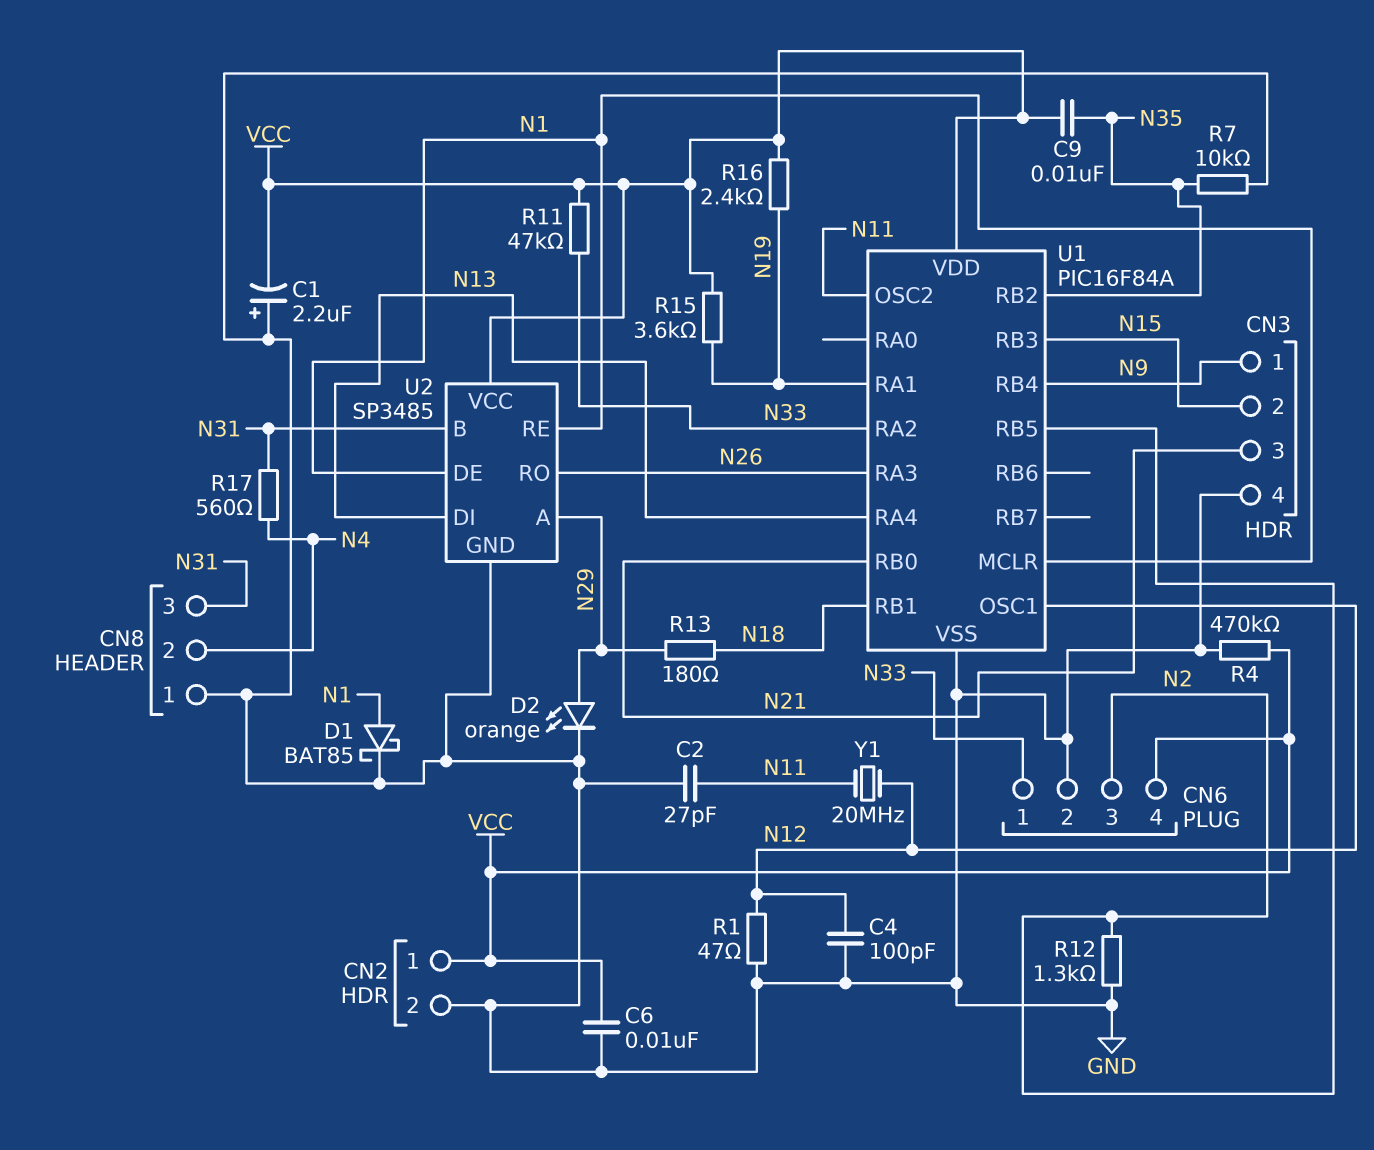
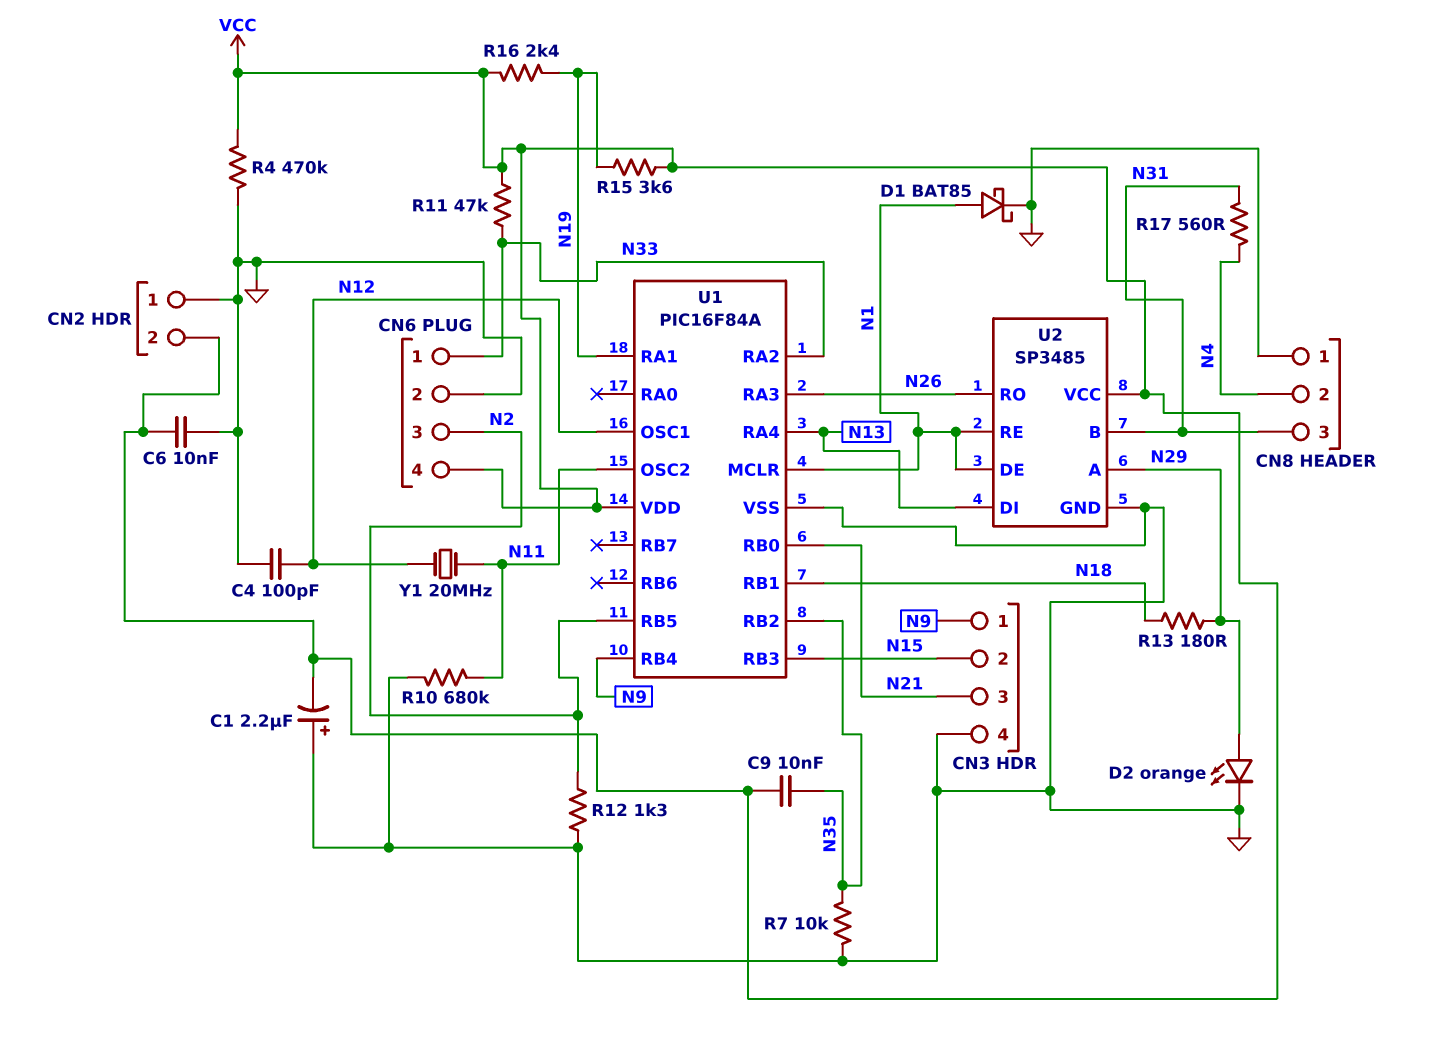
C2: 27pF (GND, N11) -> none
CN2 pin 1: VCC -> GND
CN2 pin 2: GND -> VCC
R1: 47 (GND, N12) -> none
R10: none -> 680k (GND, N11)

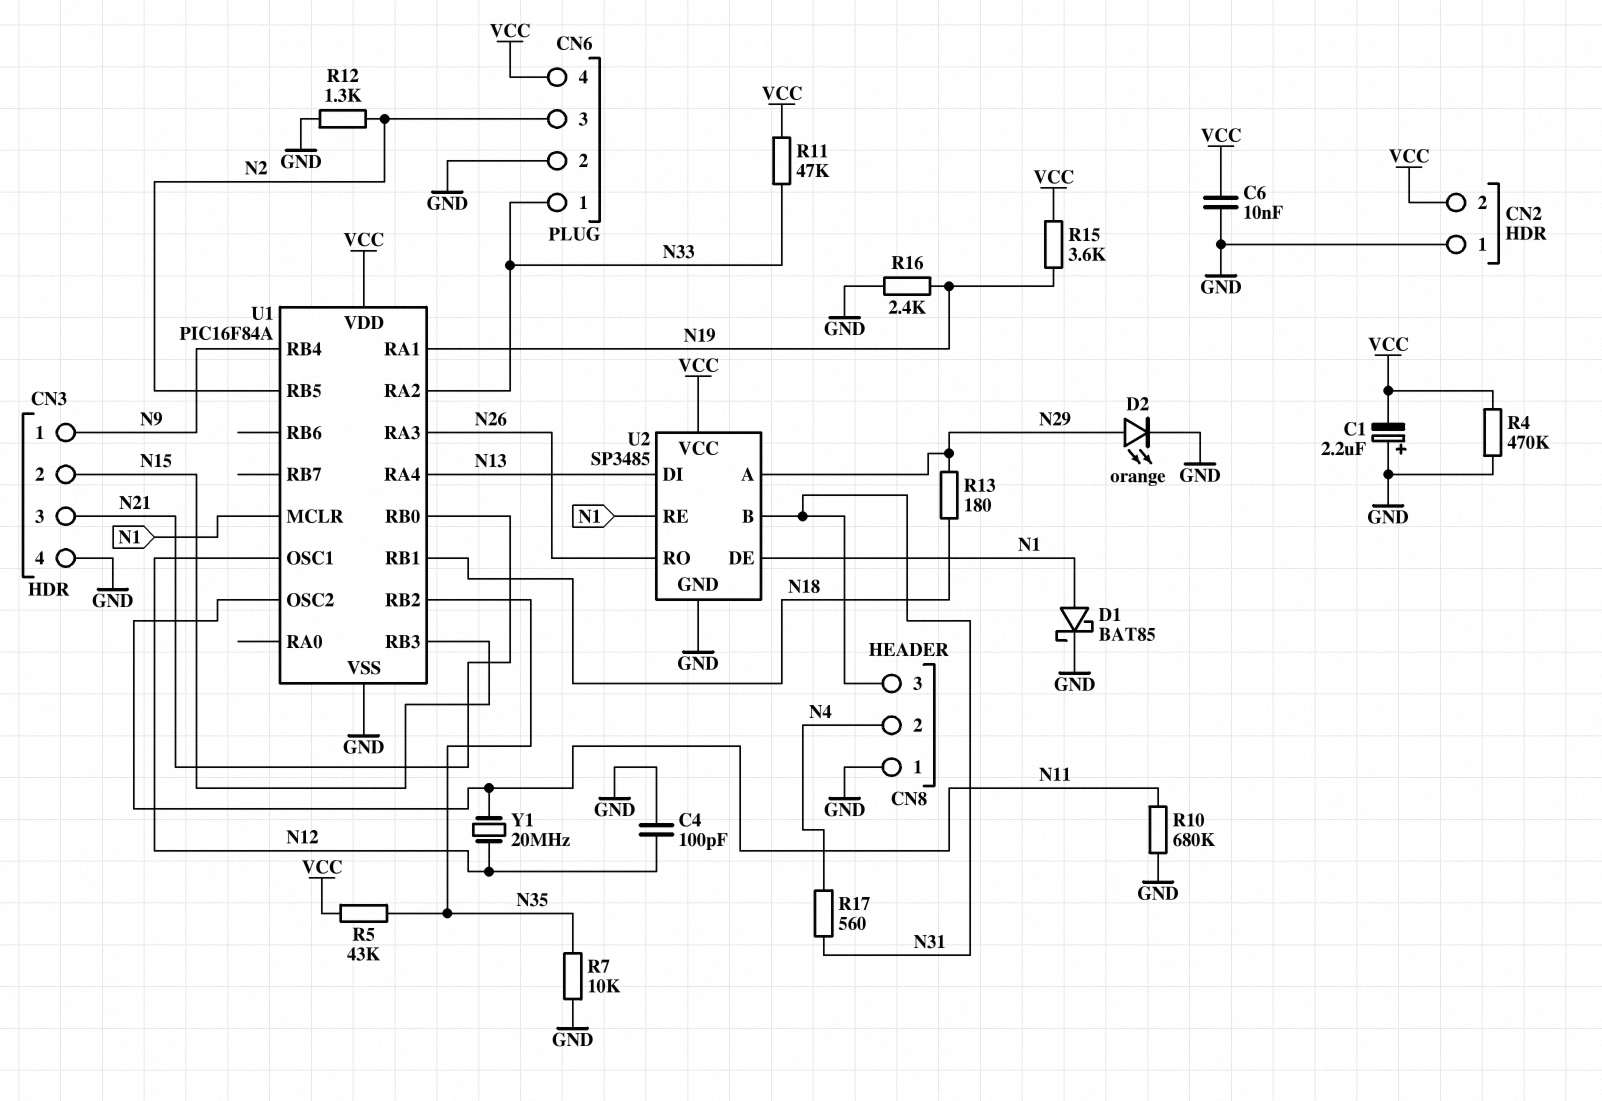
C9: 10nF (N35, VCC) -> none
R5: none -> 43k (N35, VCC)
R16: 2.4k (N19, VCC) -> 2.4k (GND, N19)

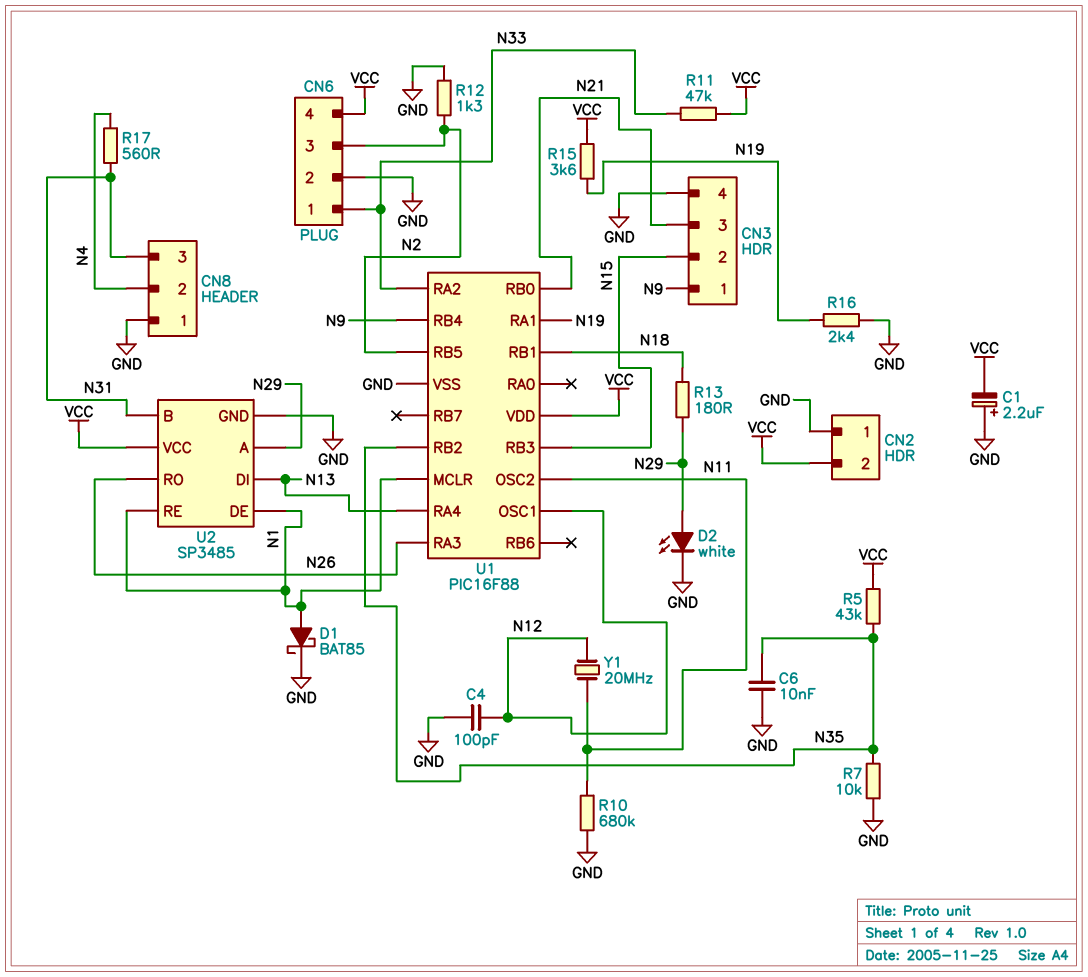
C6: 10nF (GND, VCC) -> 10nF (GND, N35)
D2: LED orange (A N29, K GND) -> LED white (A N29, K GND)
R4: 470k (GND, VCC) -> none
U1: PIC16F84A -> PIC16F88

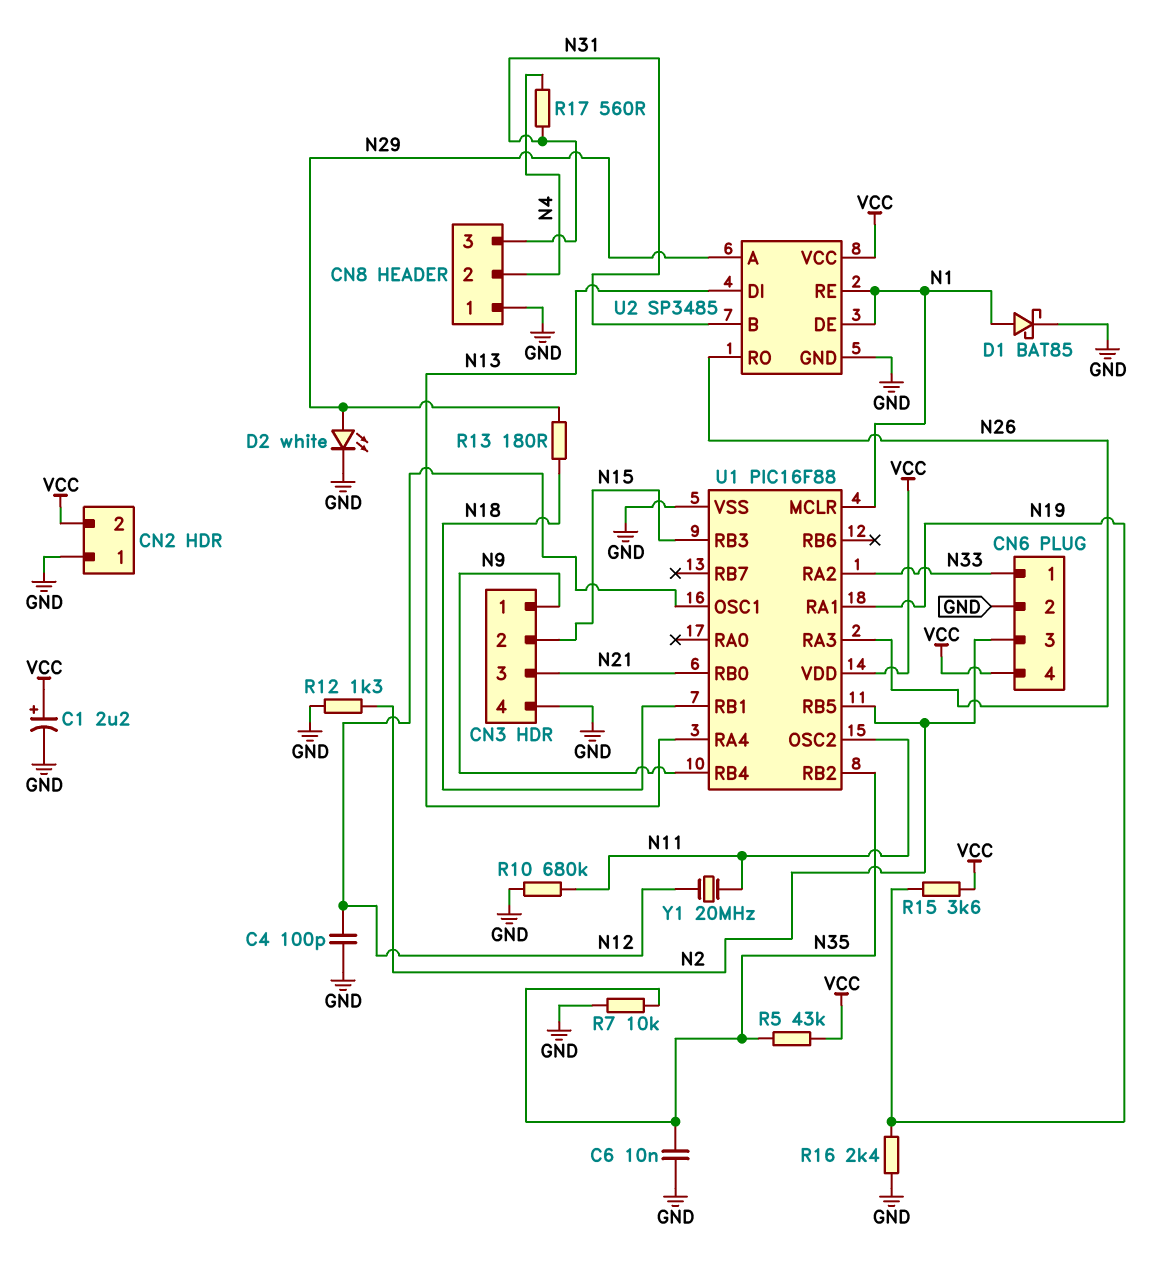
C1: 2.2uF (plus GND, minus VCC) -> 2.2uF (plus VCC, minus GND)
R11: 47k (N33, VCC) -> none

